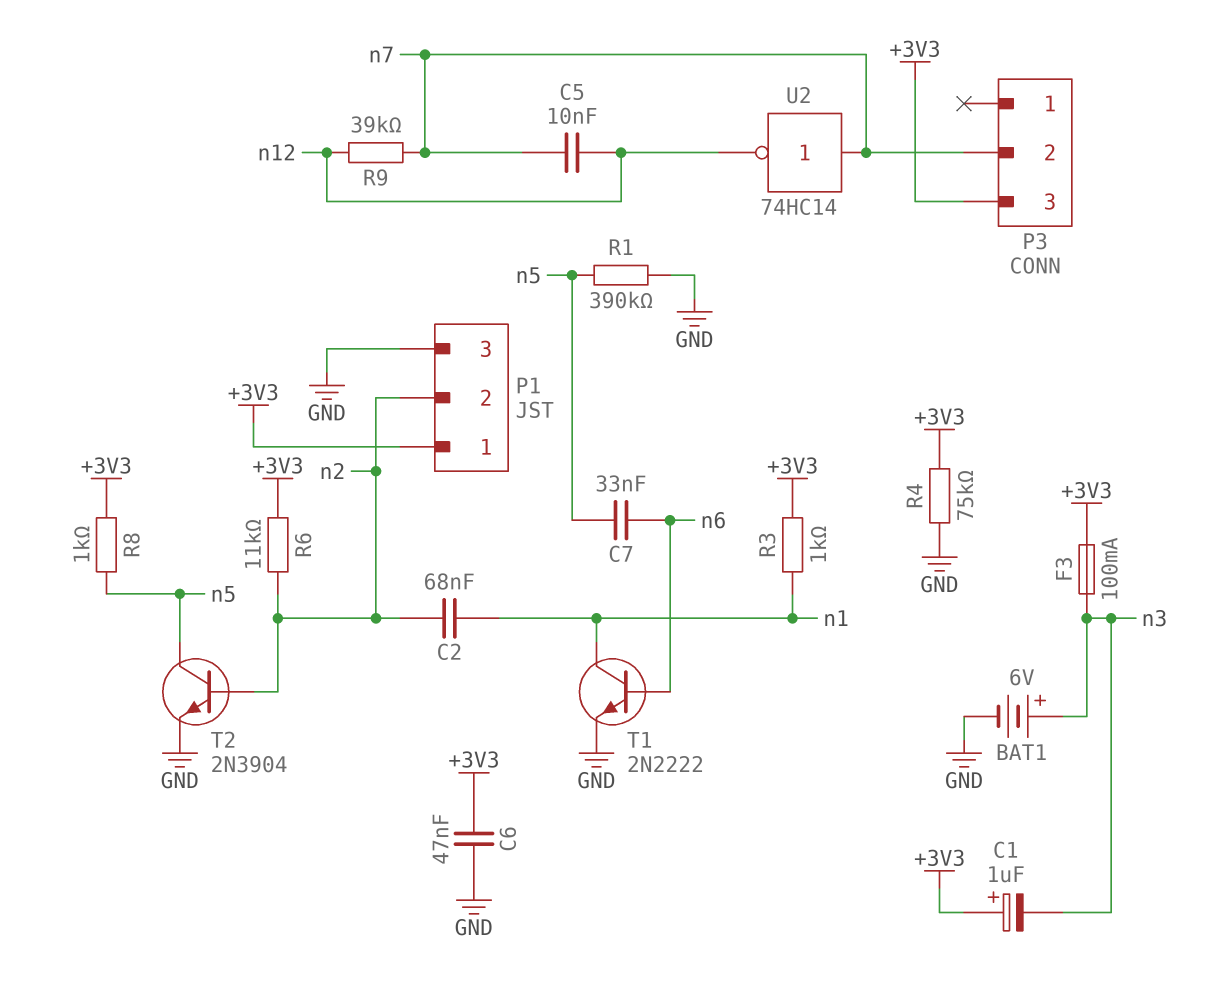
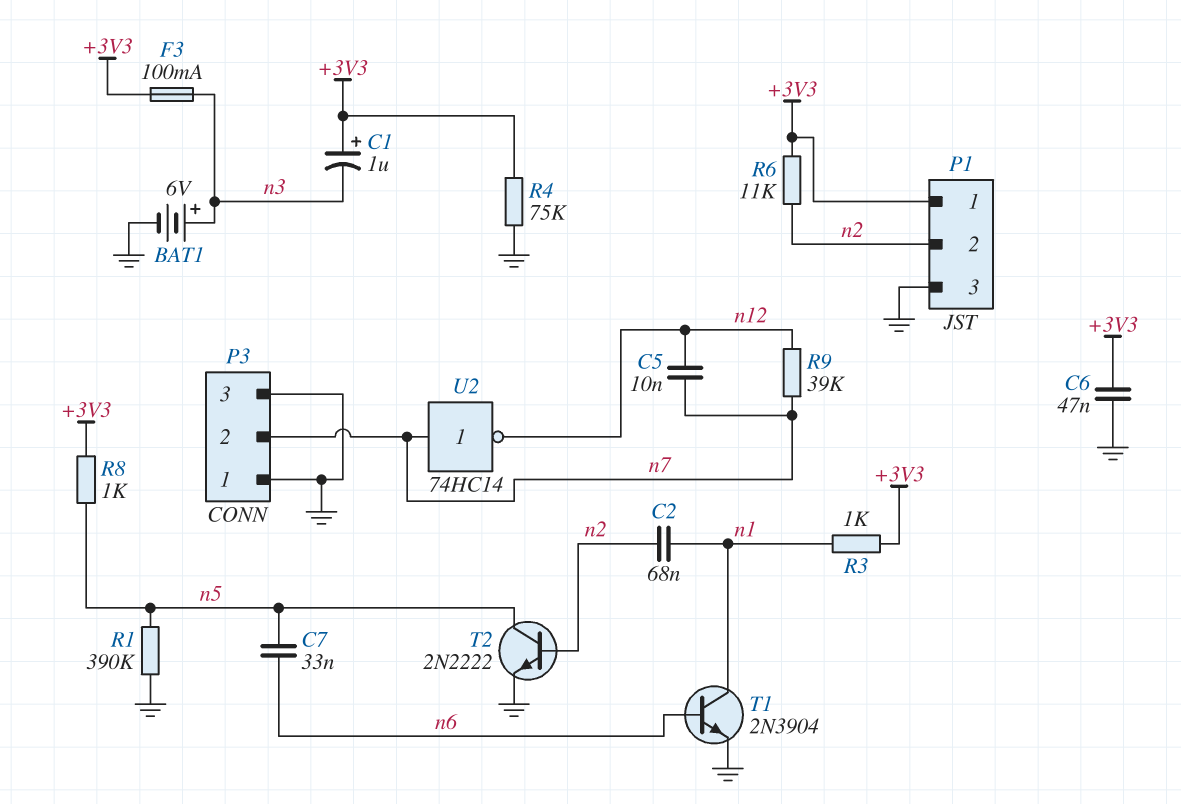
P3 pin 1: none -> GND
P3 pin 3: +3V3 -> GND
T1: NPN 2N2222 (B n6, C n1, E GND) -> NPN 2N3904 (B n6, C n1, E GND)
T2: NPN 2N3904 (B n2, C n5, E GND) -> NPN 2N2222 (B n2, C n5, E GND)

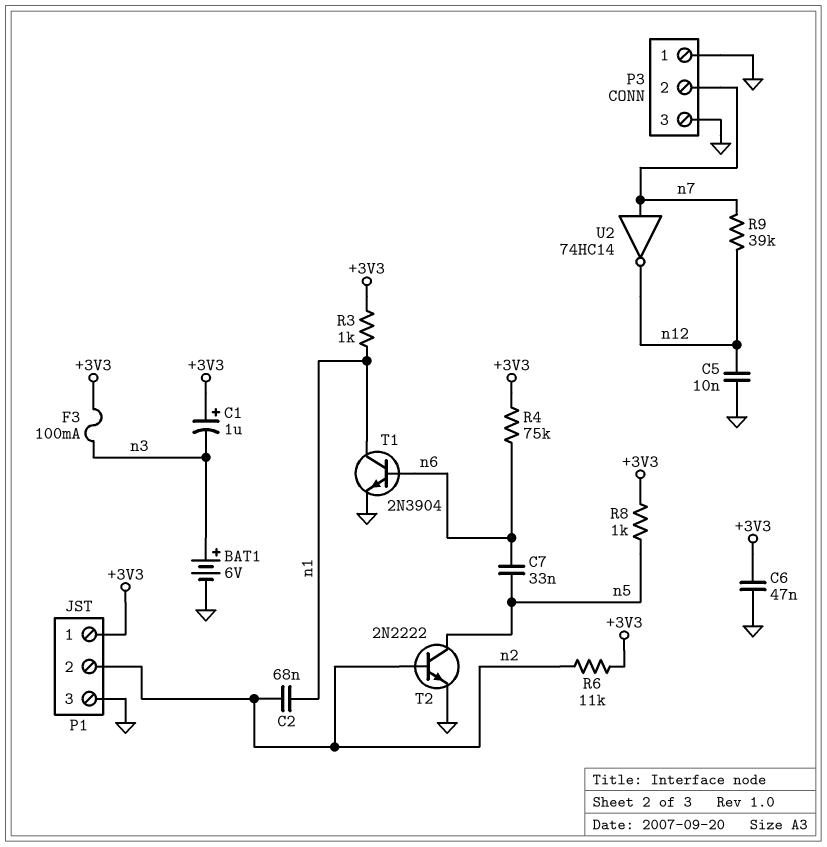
C5: 10nF (n7, n12) -> 10nF (GND, n12)
R1: 390k (GND, n5) -> none
R4: 75k (+3V3, GND) -> 75k (+3V3, n6)

